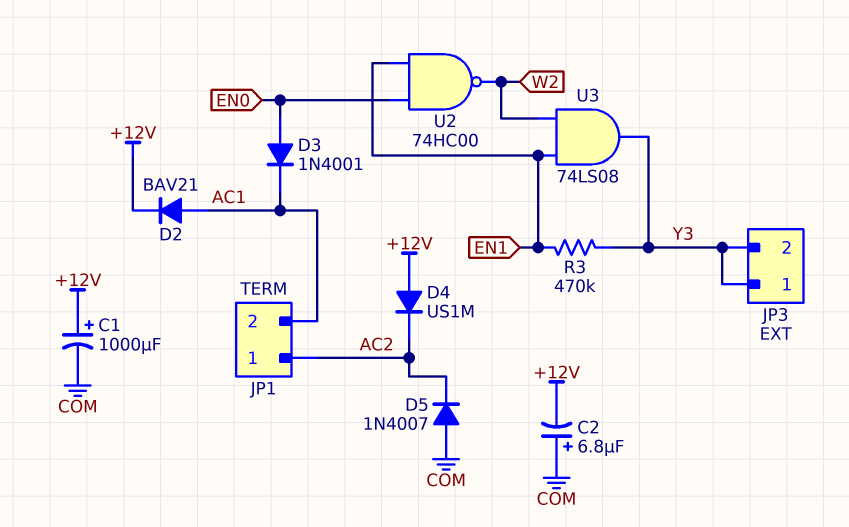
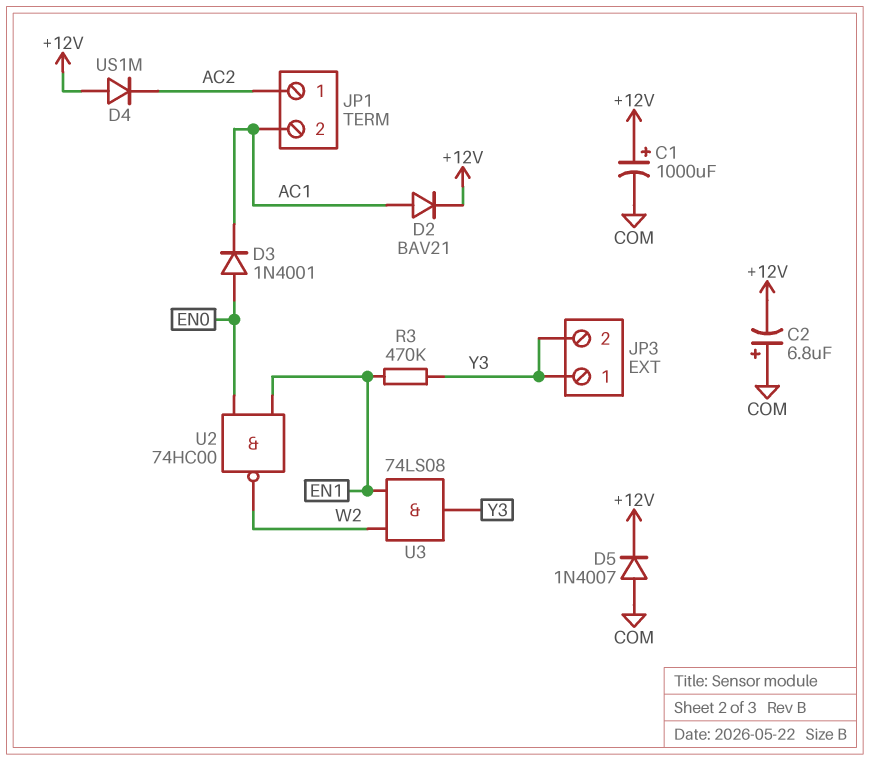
D5: diode 1N4007 (A COM, K AC2) -> diode 1N4007 (A COM, K +12V)

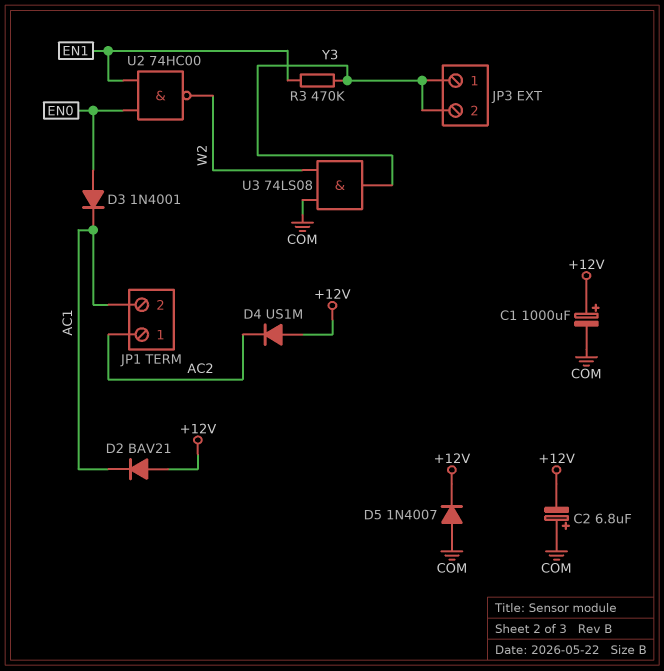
D2: diode BAV21 (A AC1, K +12V) -> diode BAV21 (A +12V, K AC1)
U3: AND 74LS08 (in EN1, in W2, out Y3) -> AND 74LS08 (in COM, in W2, out Y3)

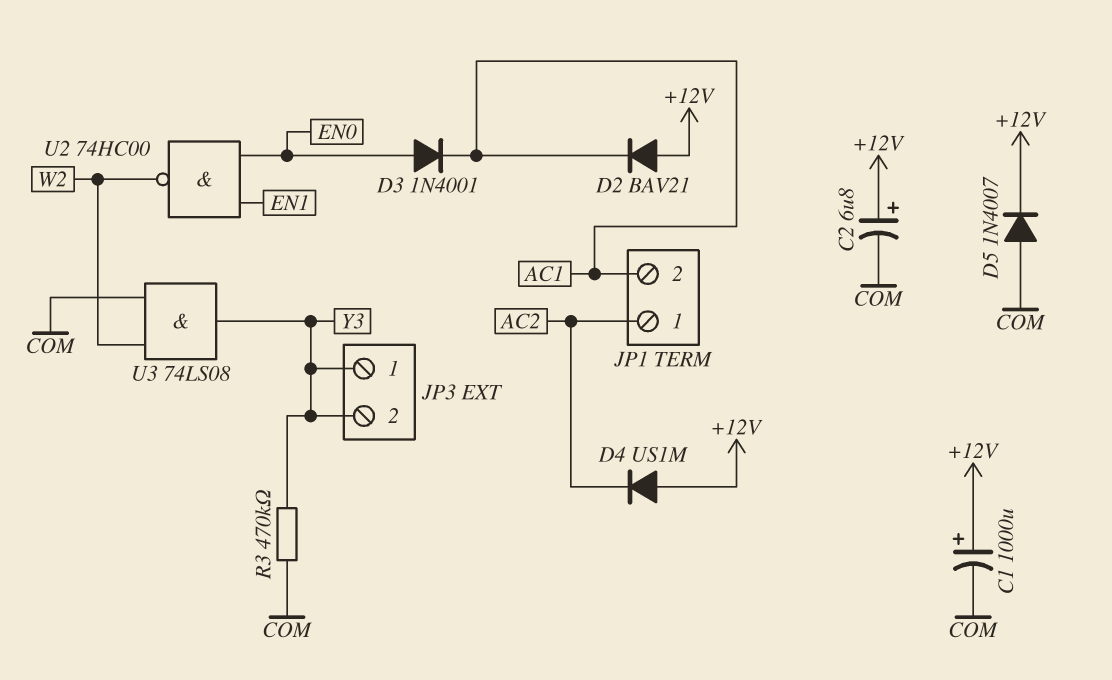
C2: 6.8uF (plus COM, minus +12V) -> 6.8uF (plus +12V, minus COM)
R3: 470k (EN1, Y3) -> 470k (COM, Y3)

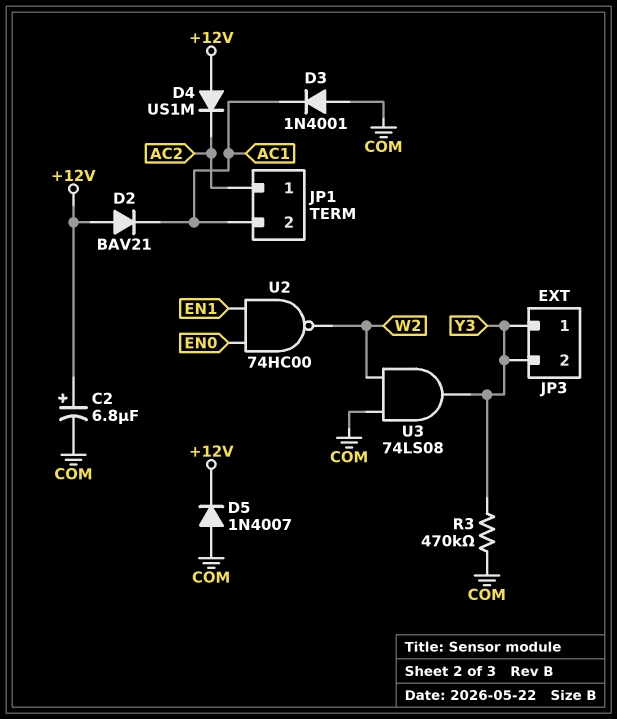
C1: 1000uF (plus +12V, minus COM) -> none
D3: diode 1N4001 (A EN0, K AC1) -> diode 1N4001 (A COM, K AC1)

